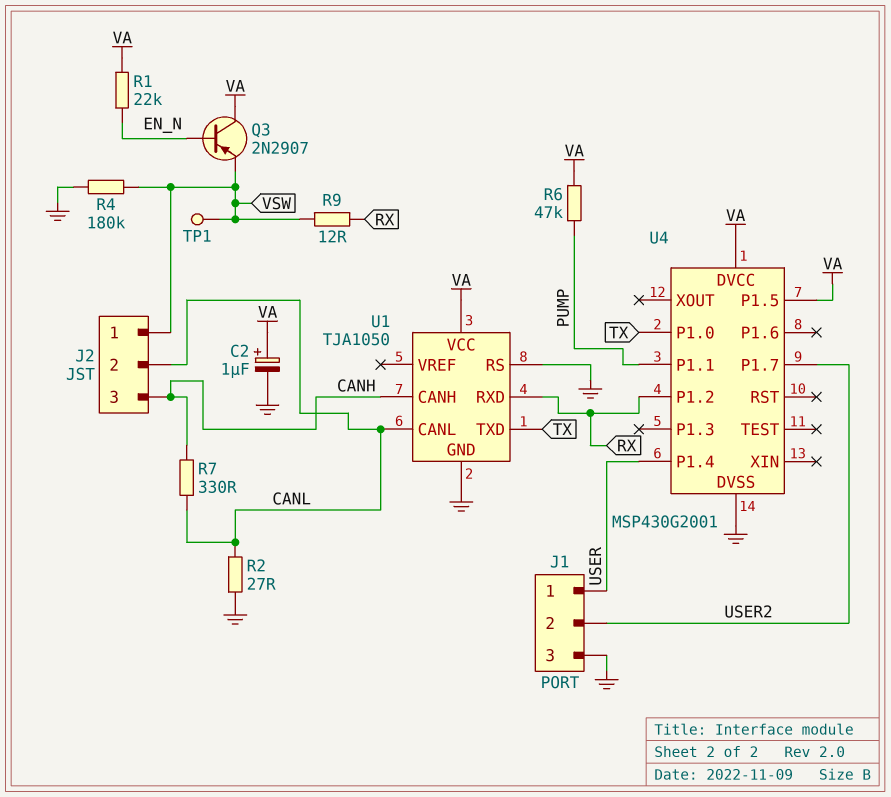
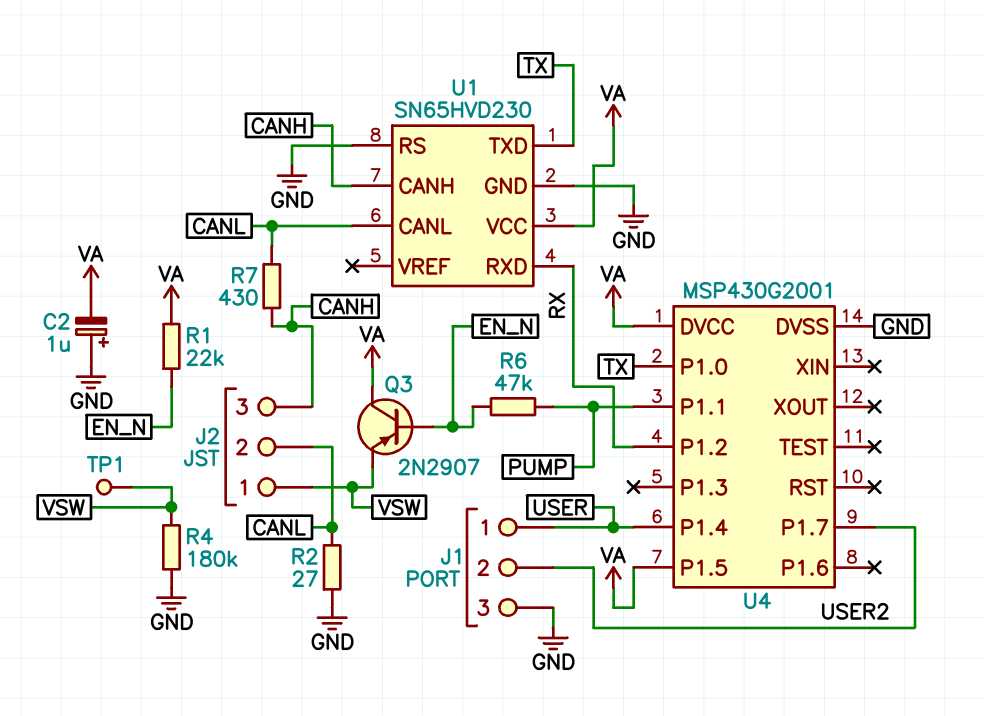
C2: 1uF (plus VA, minus GND) -> 1uF (plus GND, minus VA)
R6: 47k (PUMP, VA) -> 47k (EN_N, PUMP)
R7: 330 (CANH, CANL) -> 430 (CANH, CANL)
R9: 12 (RX, VSW) -> none
U1: TJA1050 -> SN65HVD230

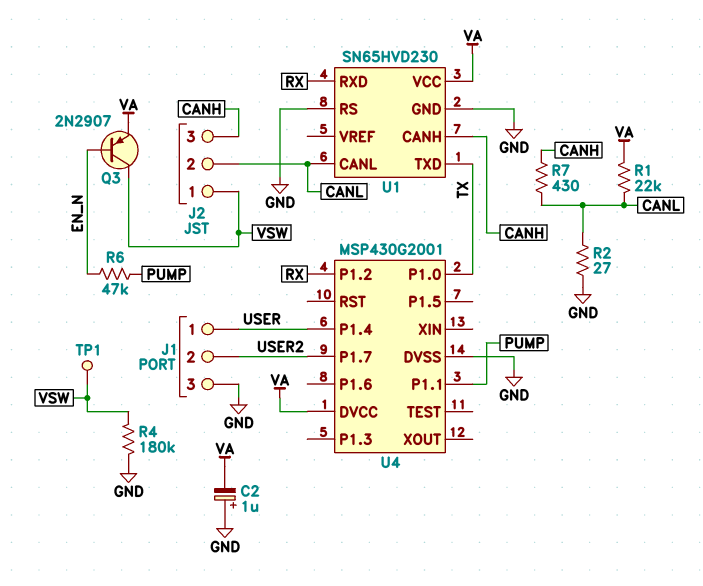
Q3: PNP 2N2907 (B EN_N, C VA, E VSW) -> PNP 2N2907 (B EN_N, C VSW, E VA)
R1: 22k (EN_N, VA) -> 22k (CANL, VA)
U4 pin P1.5: VA -> none

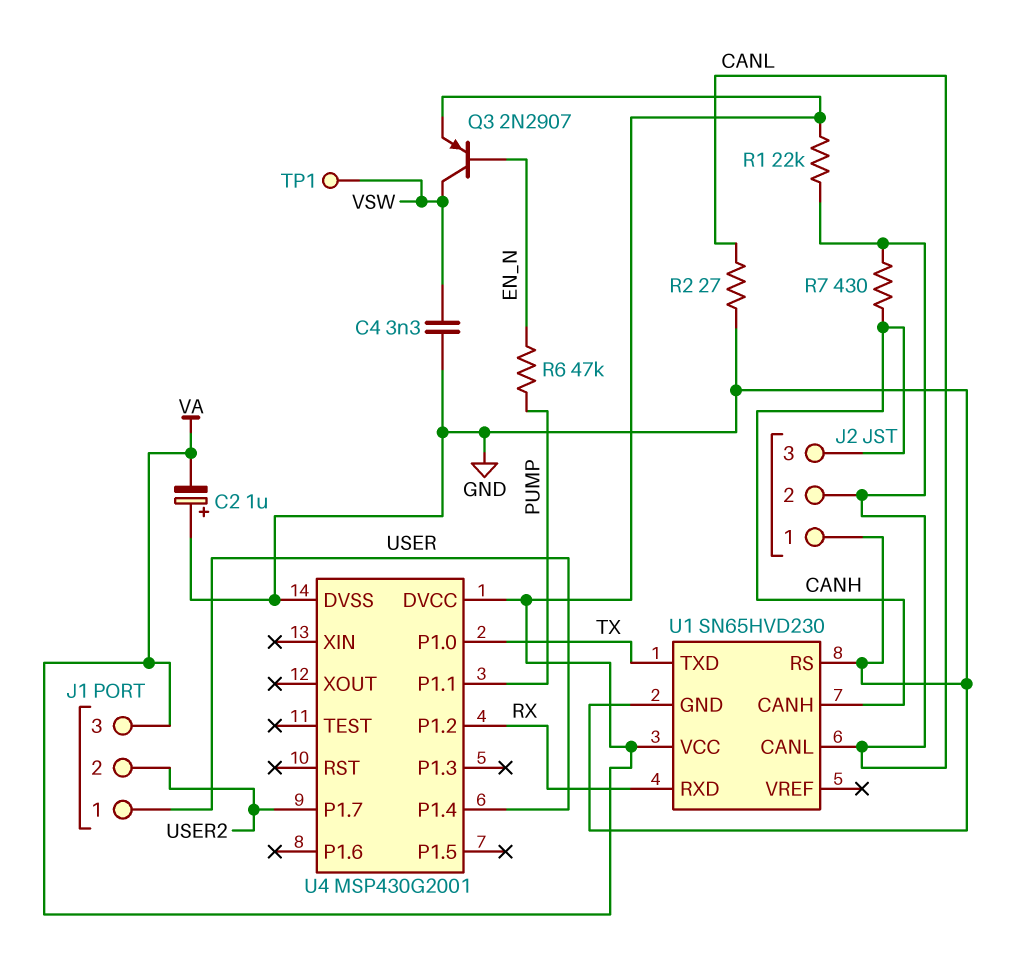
C4: none -> 3.3nF (GND, VSW)
J1 pin 3: GND -> VA
J2 pin 1: VSW -> GND
R4: 180k (GND, VSW) -> none

